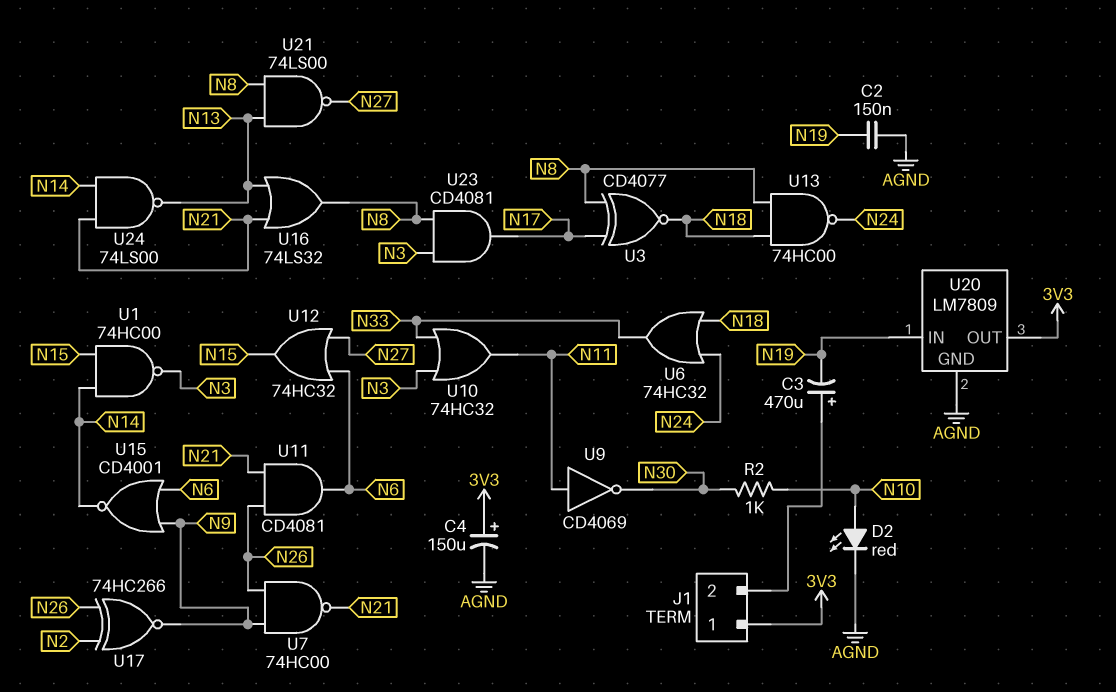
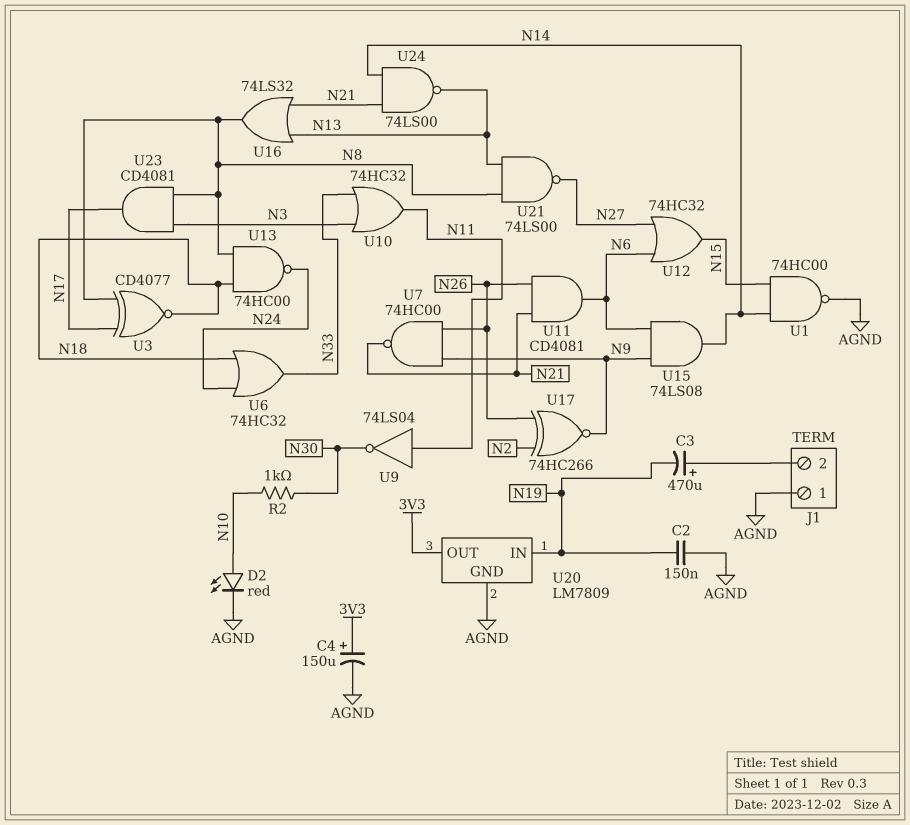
J1 pin 1: 3V3 -> AGND
U1: NAND 74HC00 (in N14, in N15, out N3) -> NAND 74HC00 (in N14, in N15, out AGND)
U9: NOT CD4069 (in N11, out N30) -> NOT 74LS04 (in N11, out N30)
U15: NOR CD4001 (in N6, in N9, out N14) -> AND 74LS08 (in N6, in N9, out N14)

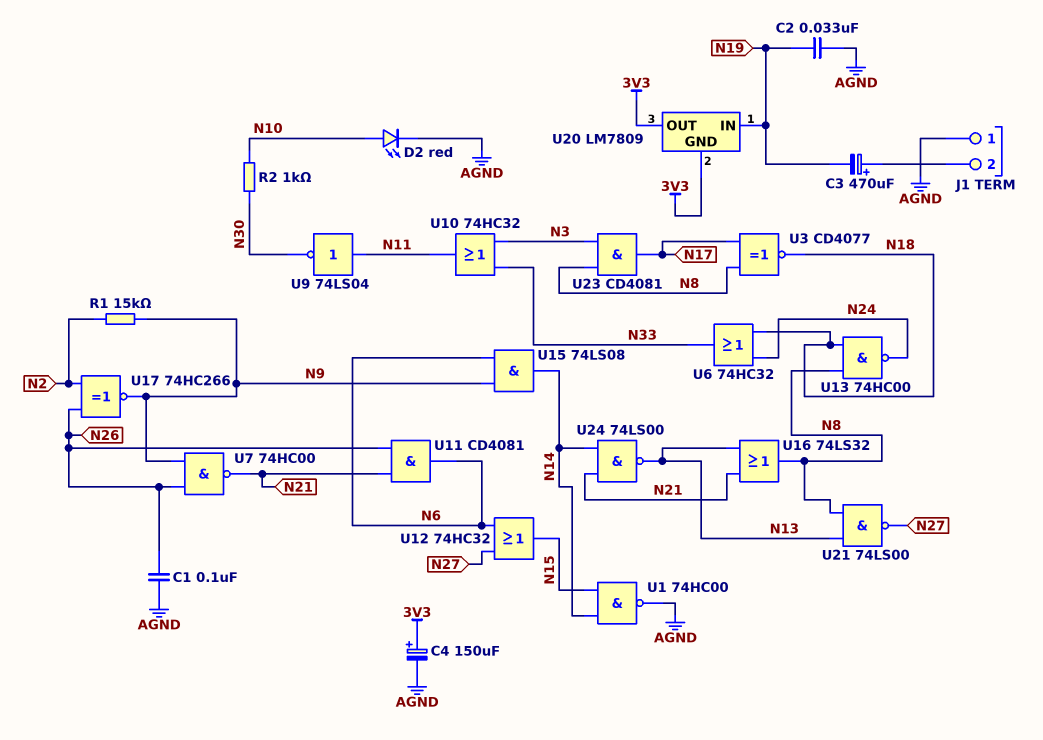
C1: none -> 100nF (AGND, N26)
C2: 150nF (AGND, N19) -> 33nF (AGND, N19)
R1: none -> 15k (N2, N9)
U20 pin GND: AGND -> 3V3

